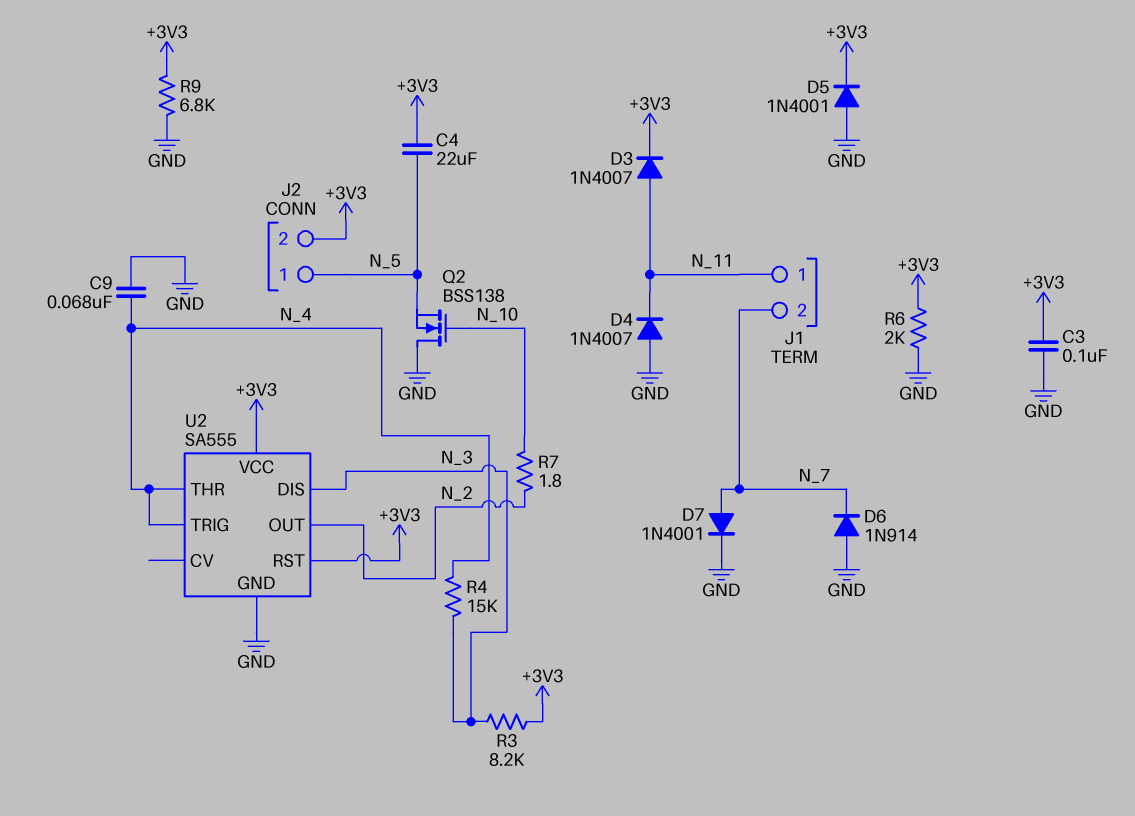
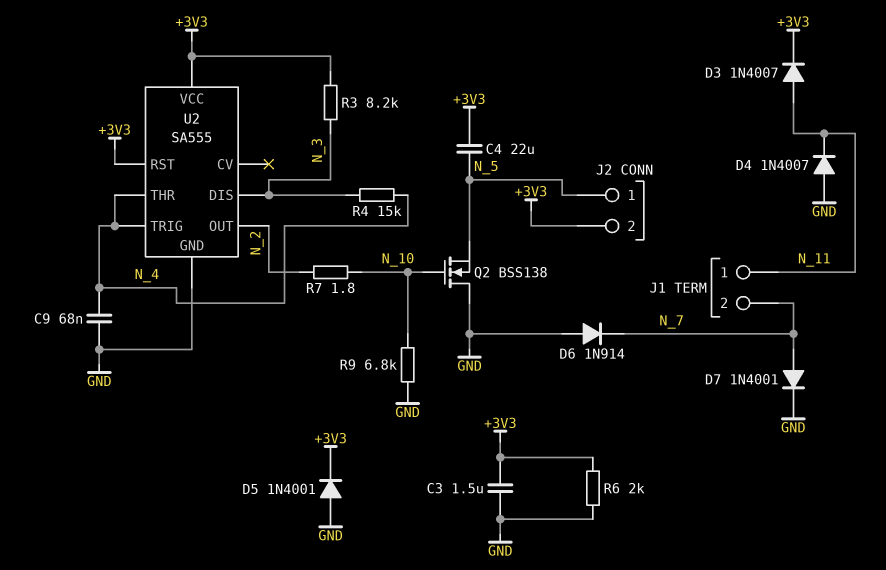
C3: 100nF (+3V3, GND) -> 1.5uF (+3V3, GND)
R9: 6.8k (+3V3, GND) -> 6.8k (GND, N_10)

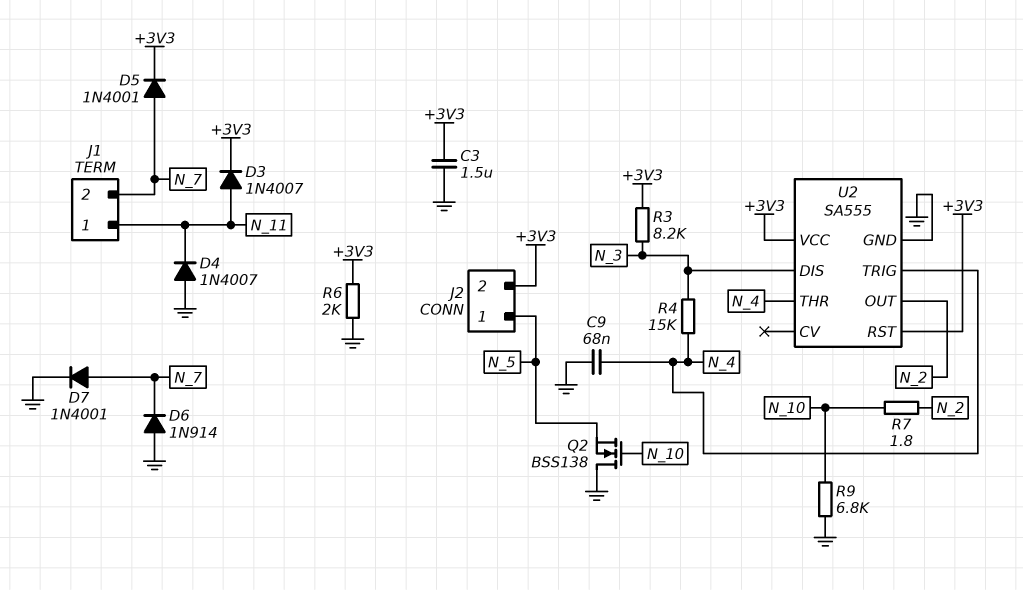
C4: 22uF (+3V3, N_5) -> none
D5: diode 1N4001 (A GND, K +3V3) -> diode 1N4001 (A N_7, K +3V3)

